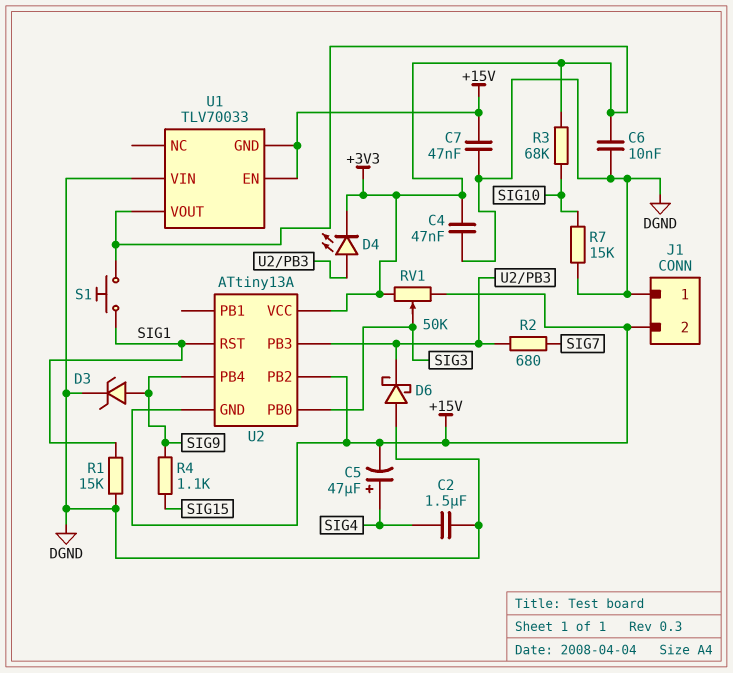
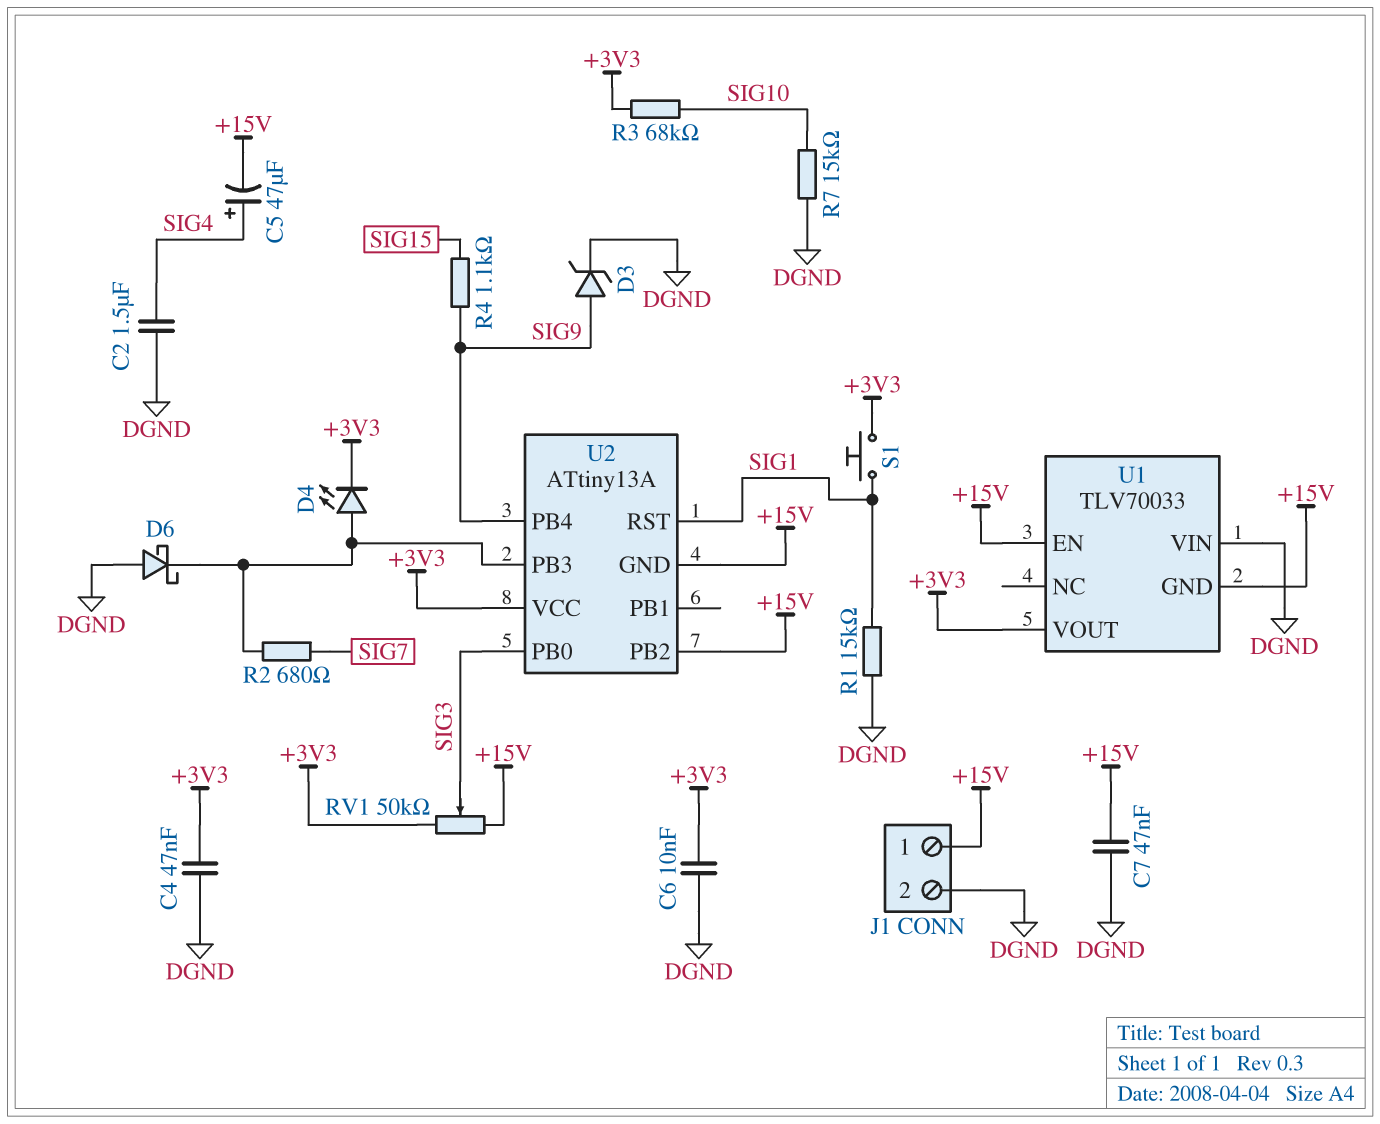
J1 pin 1: DGND -> +15V
J1 pin 2: +15V -> DGND

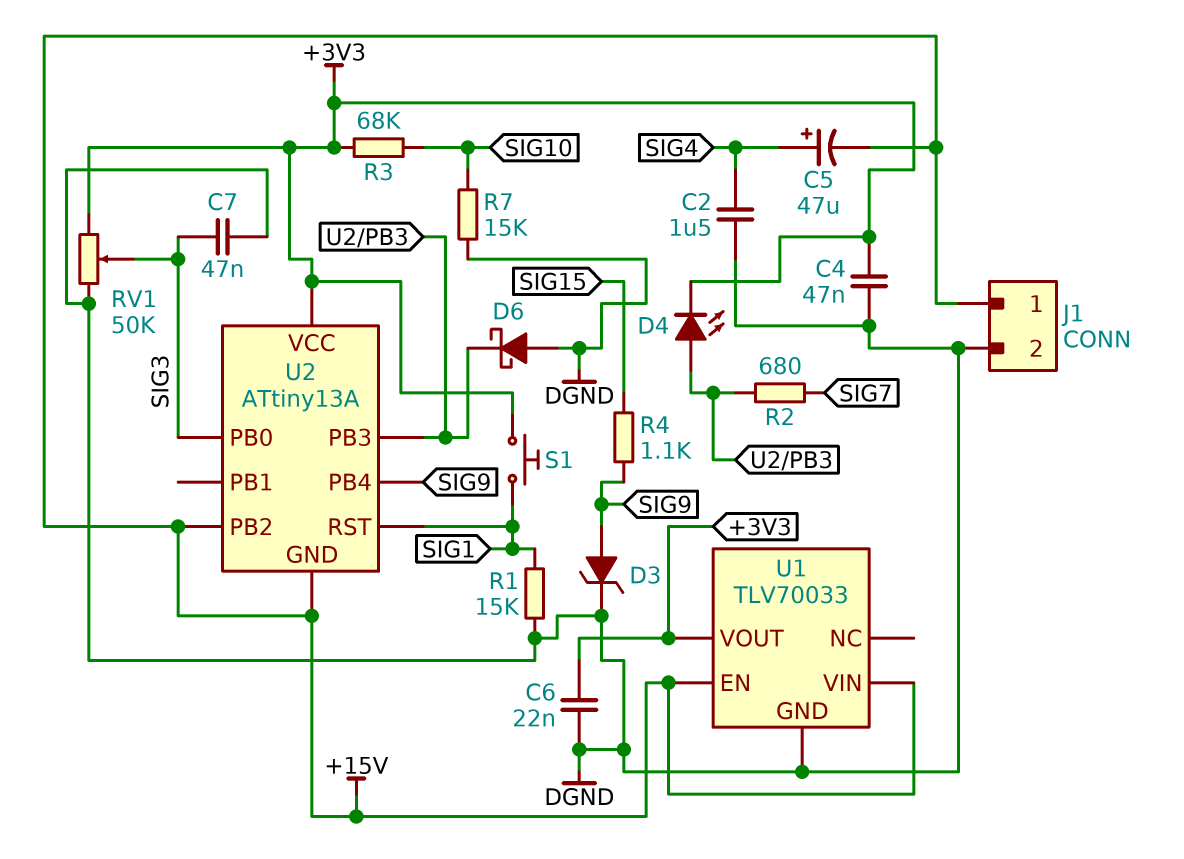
C6: 10nF (+3V3, DGND) -> 22nF (+3V3, DGND)
C7: 47nF (+15V, DGND) -> 47nF (DGND, SIG3)
RV1: 50k (+3V3, +15V, wiper SIG3) -> 50k (+3V3, DGND, wiper SIG3)
U1 pin GND: +15V -> DGND
U1 pin VIN: DGND -> +15V

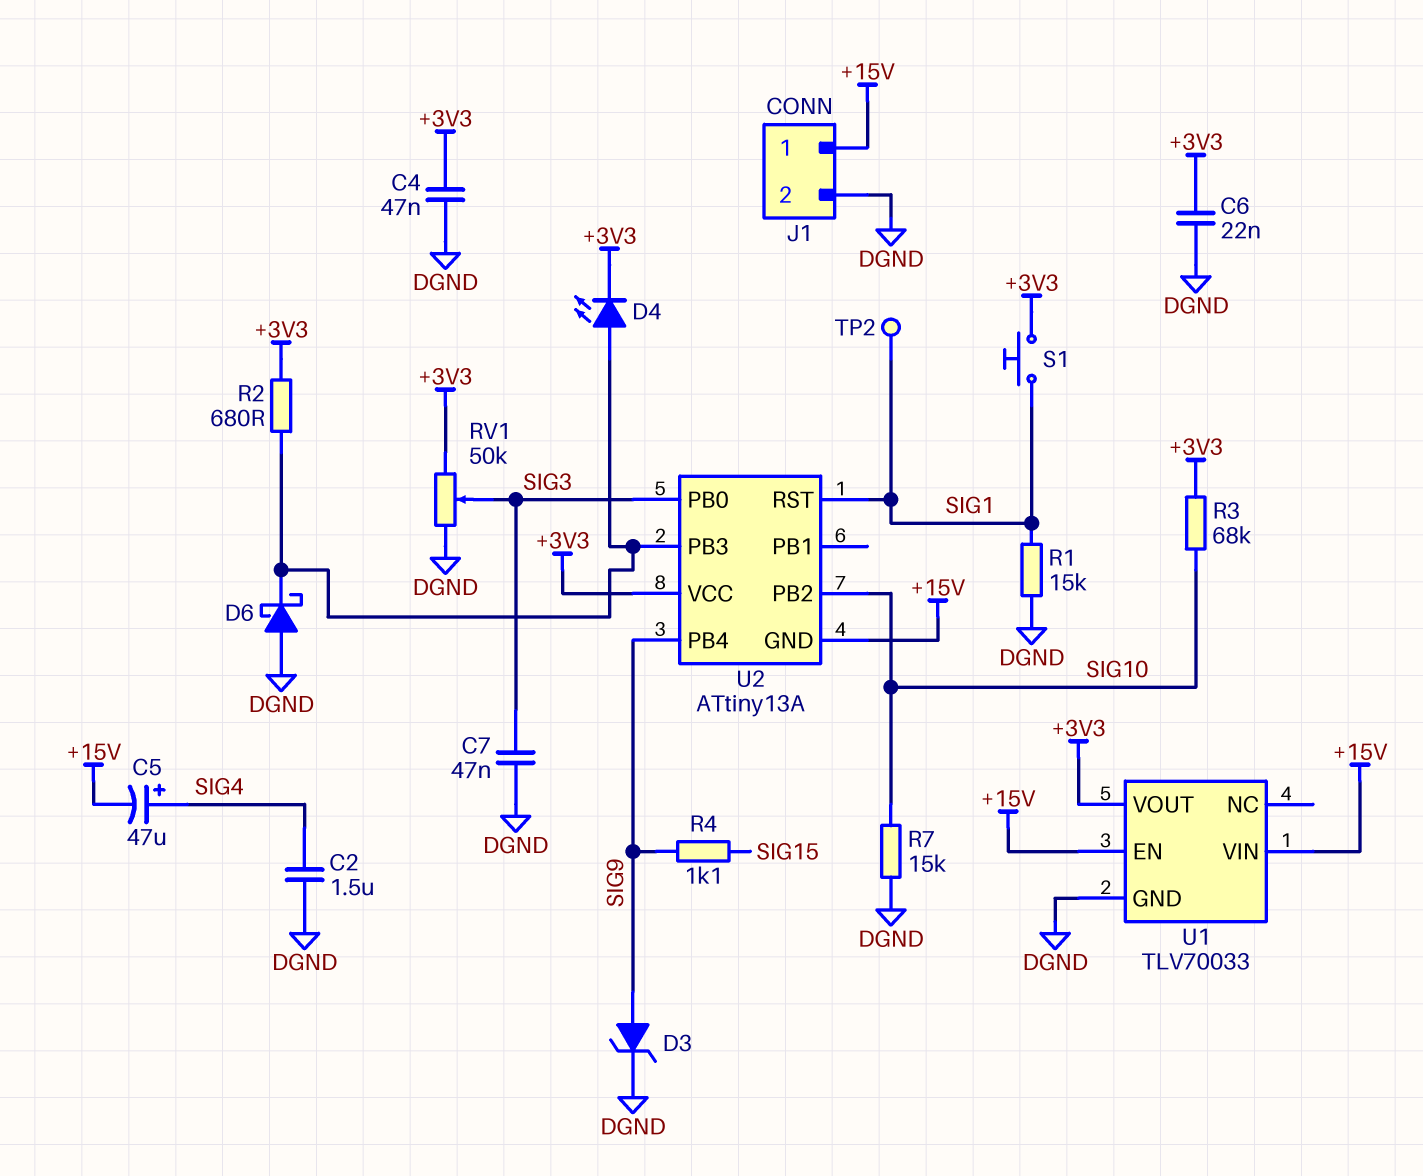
R2: 680 (SIG7, U2/PB3) -> 680 (+3V3, U2/PB3)
TP2: none -> test point (SIG1)
U2 pin PB2: +15V -> SIG10

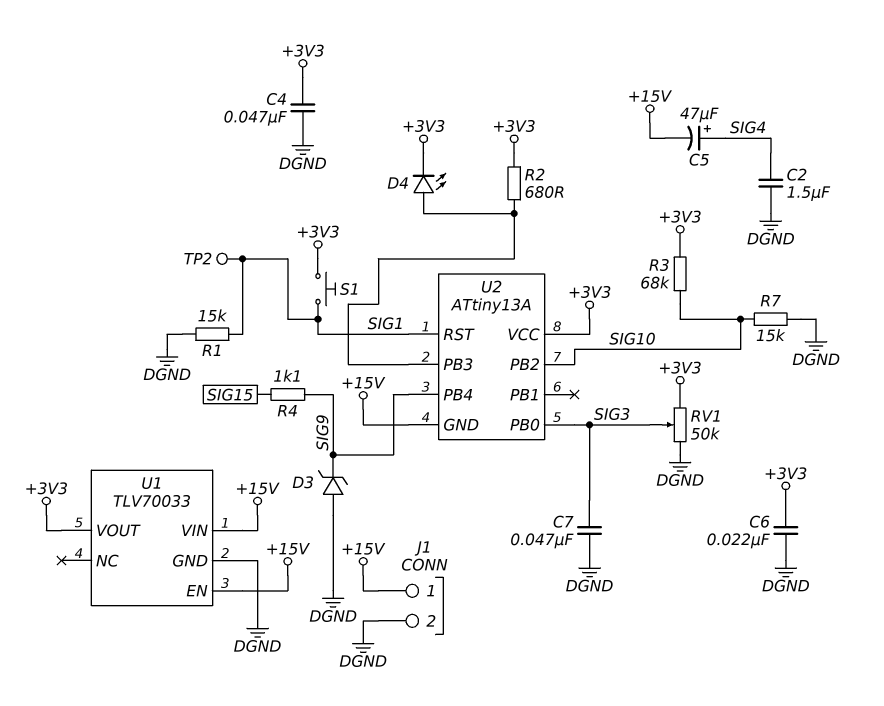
D3: zener (A SIG9, K DGND) -> zener (A DGND, K SIG9)
D6: schottky (A DGND, K U2/PB3) -> none

